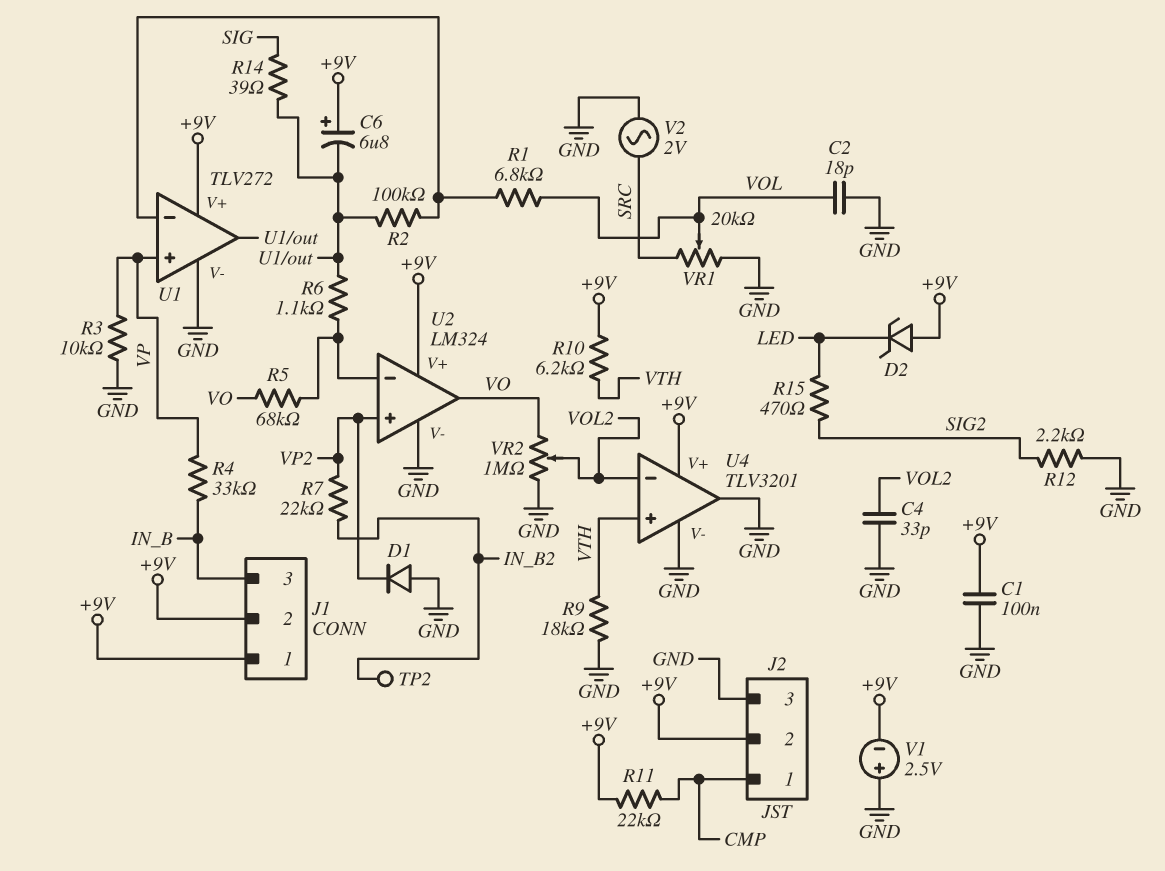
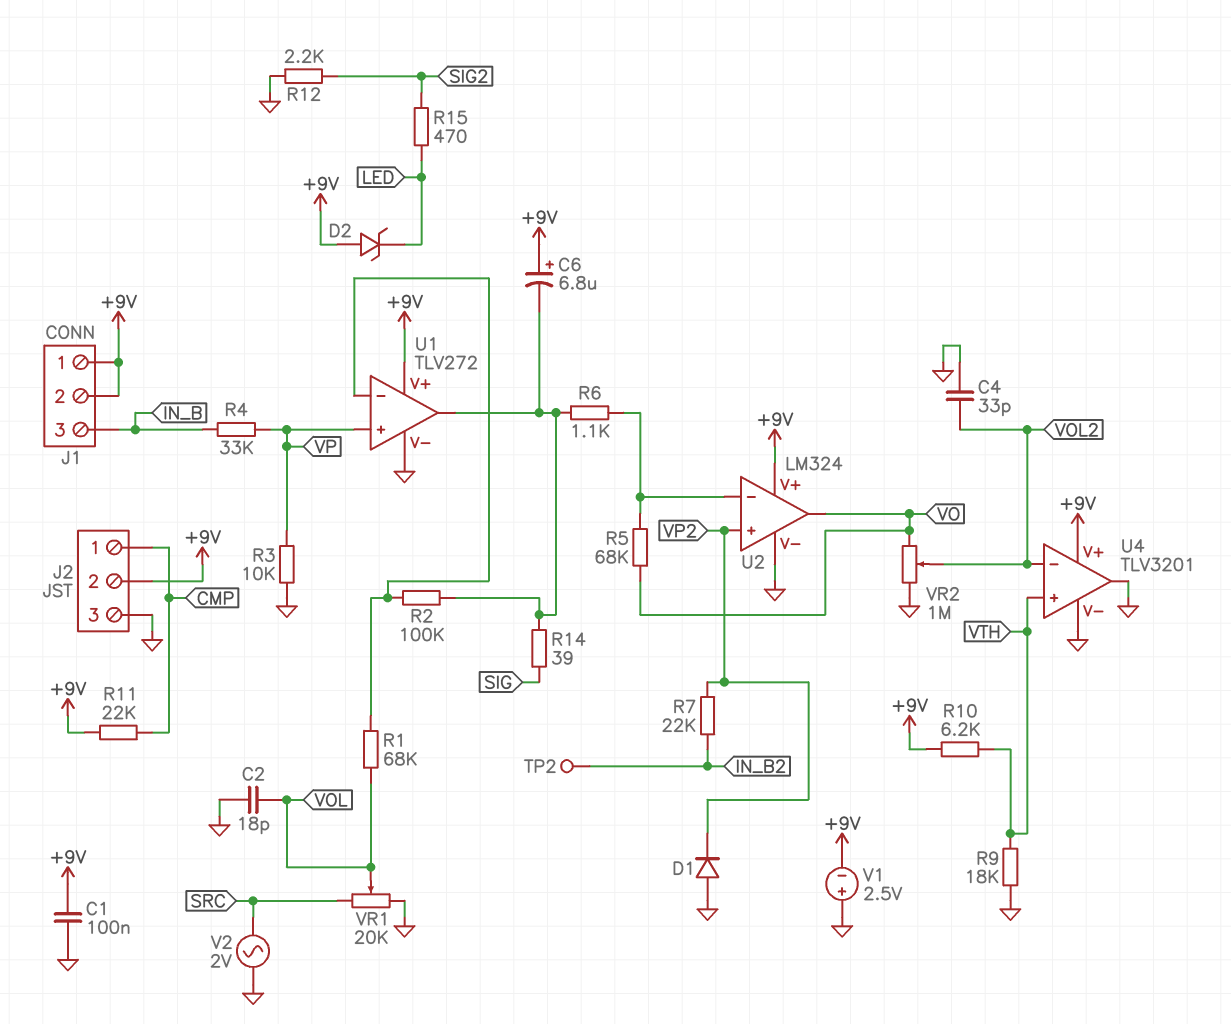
R1: 6.8k (U1/in-, VOL) -> 68k (U1/in-, VOL)

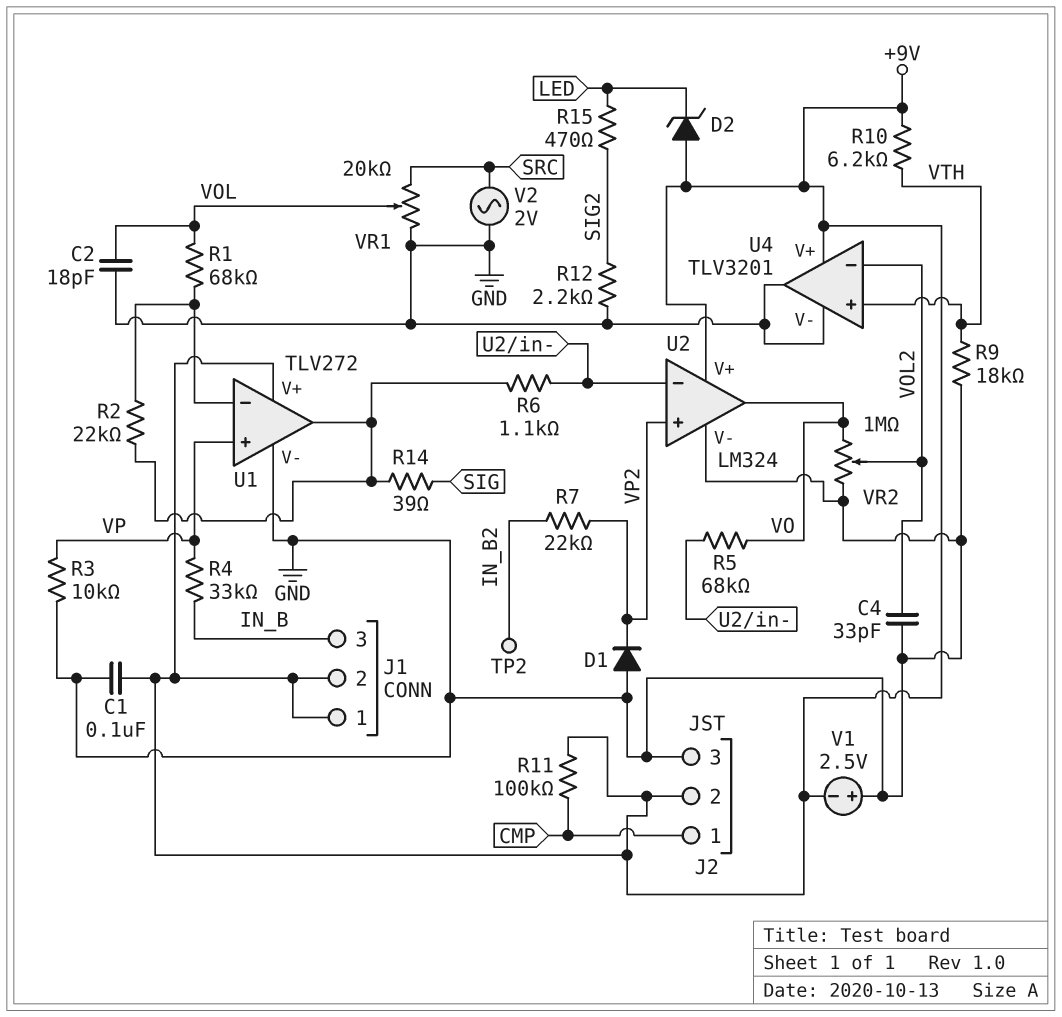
C6: 6.8uF (plus +9V, minus U1/out) -> none
R2: 100k (U1/in-, U1/out) -> 22k (U1/in-, U1/out)
R11: 22k (+9V, CMP) -> 100k (+9V, CMP)

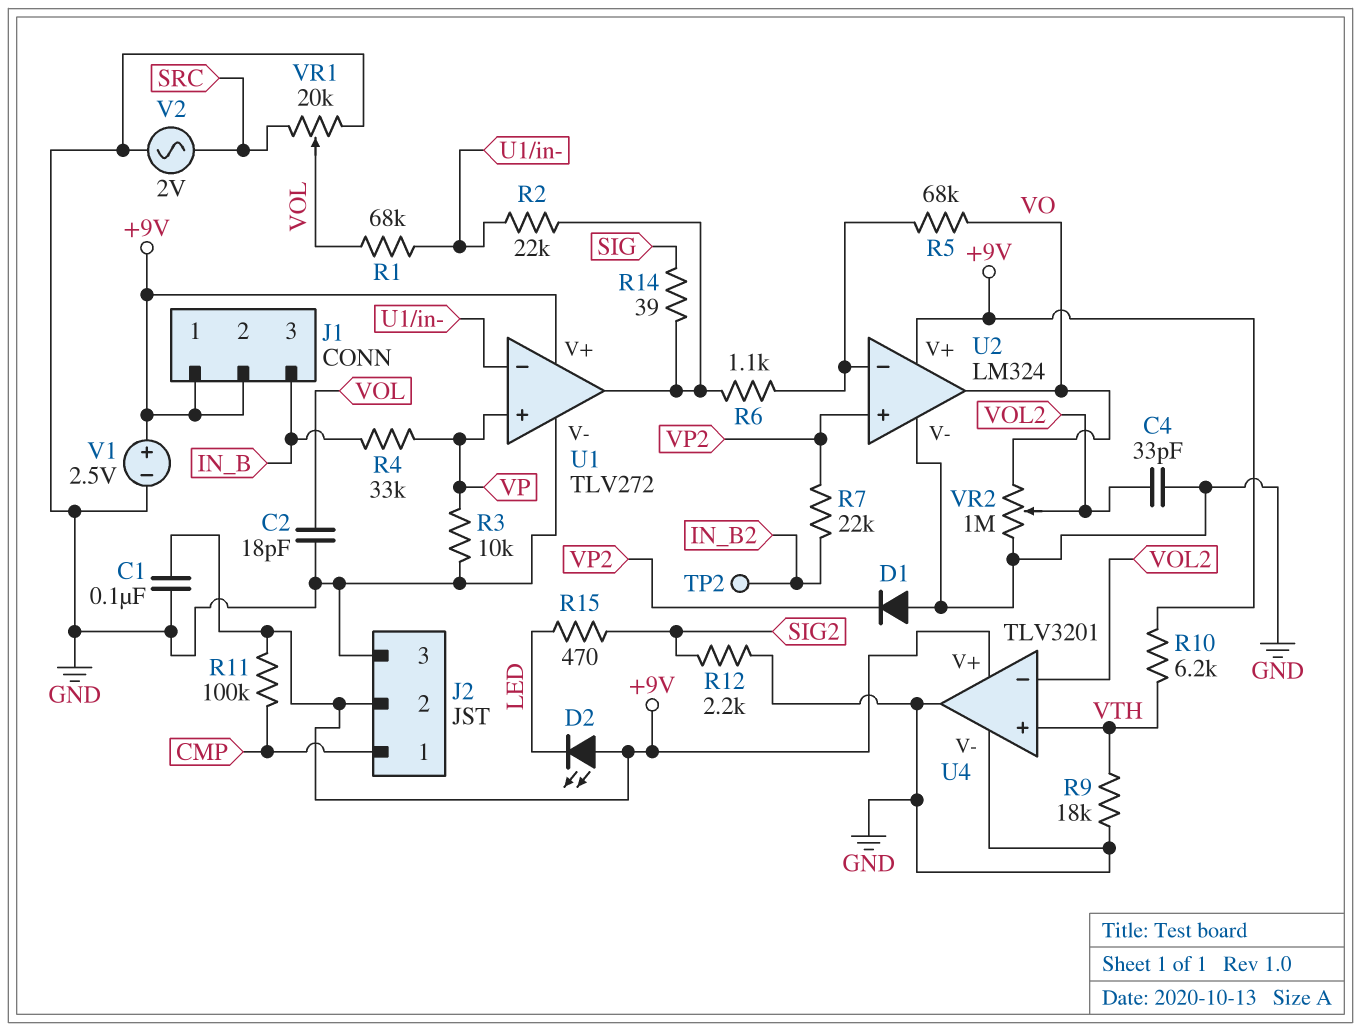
D2: zener (A +9V, K LED) -> LED (A +9V, K LED)
V1: 2.5V (plus GND, minus +9V) -> 2.5V (plus +9V, minus GND)

